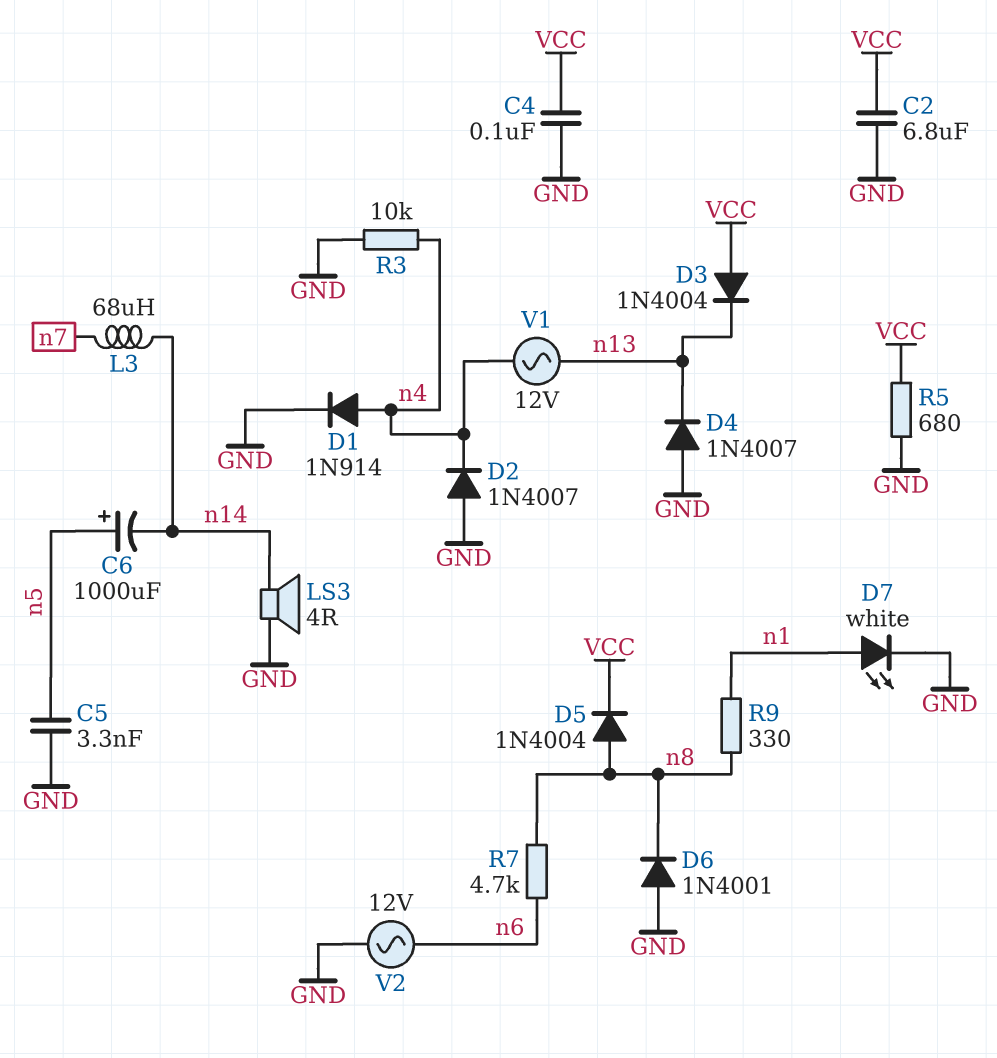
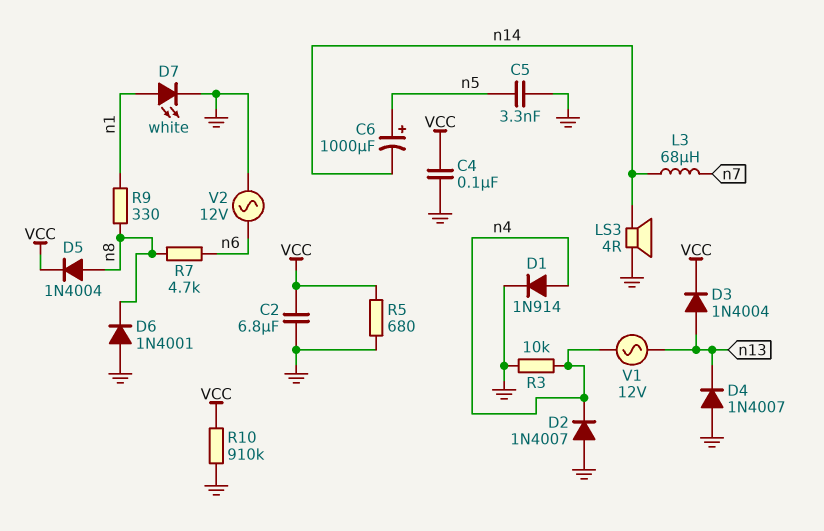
D3: diode 1N4004 (A VCC, K n13) -> diode 1N4004 (A n13, K VCC)
R10: none -> 910k (GND, VCC)

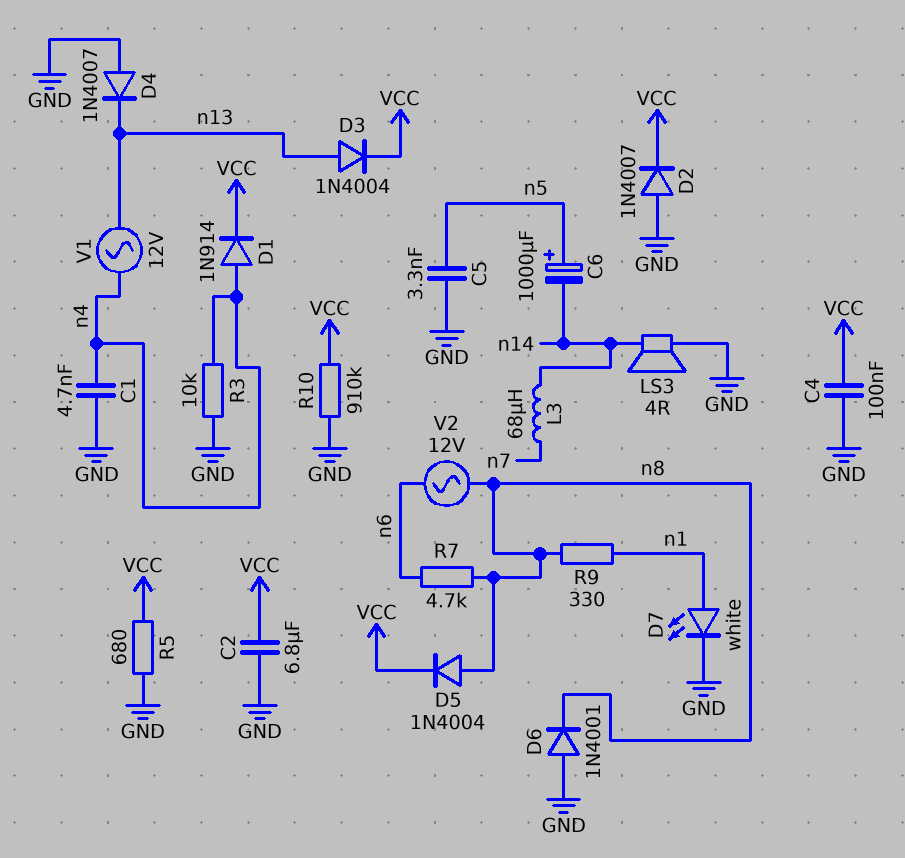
C1: none -> 4.7nF (GND, n4)
D1: diode 1N914 (A n4, K GND) -> diode 1N914 (A n4, K VCC)
D2: diode 1N4007 (A GND, K n4) -> diode 1N4007 (A GND, K VCC)
V2: AC 12V (GND, n6) -> AC 12V (n6, n8)

